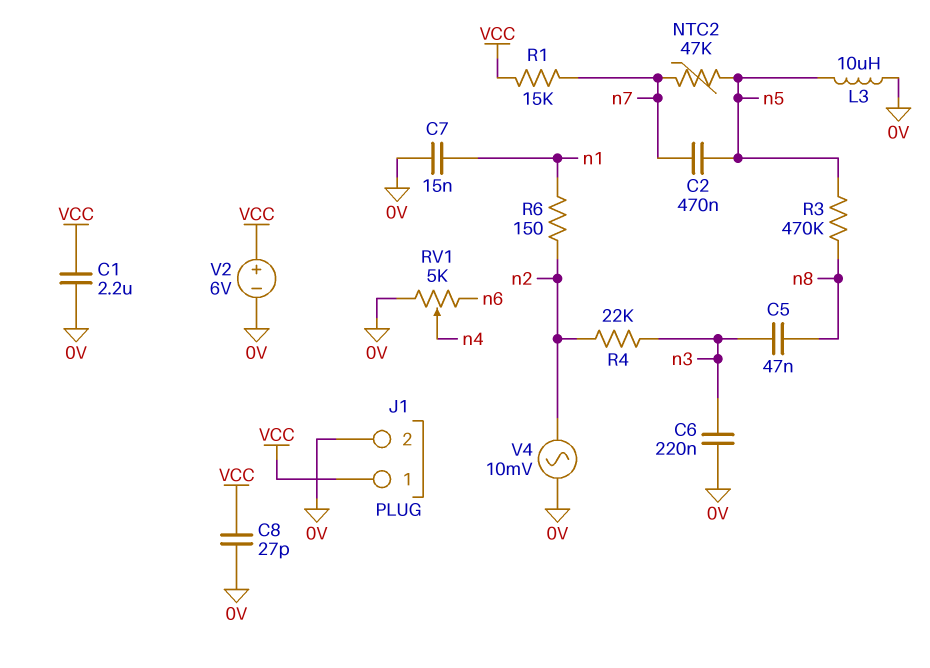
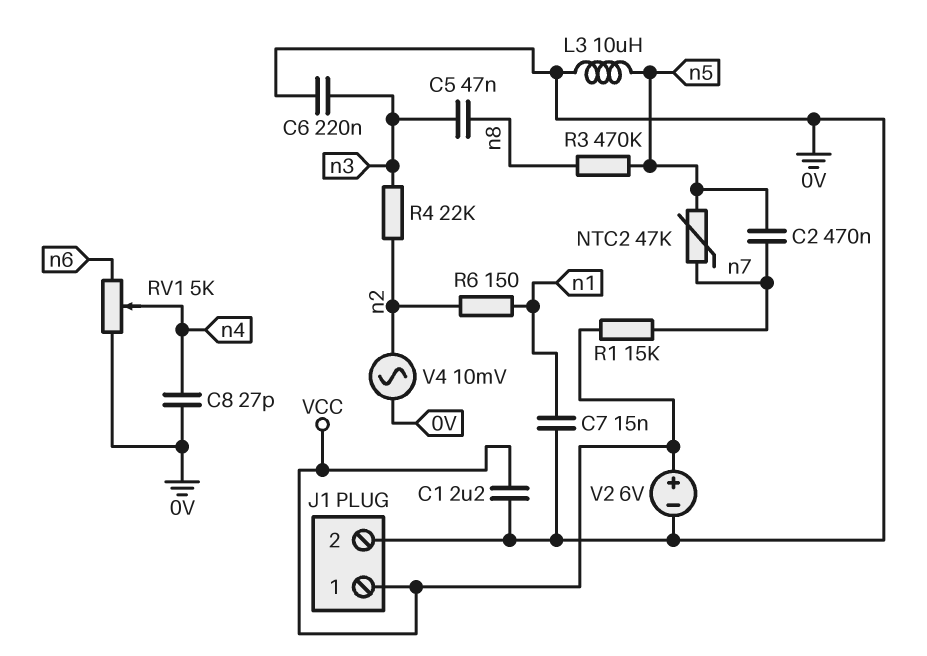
C8: 27pF (0V, VCC) -> 27pF (0V, n4)

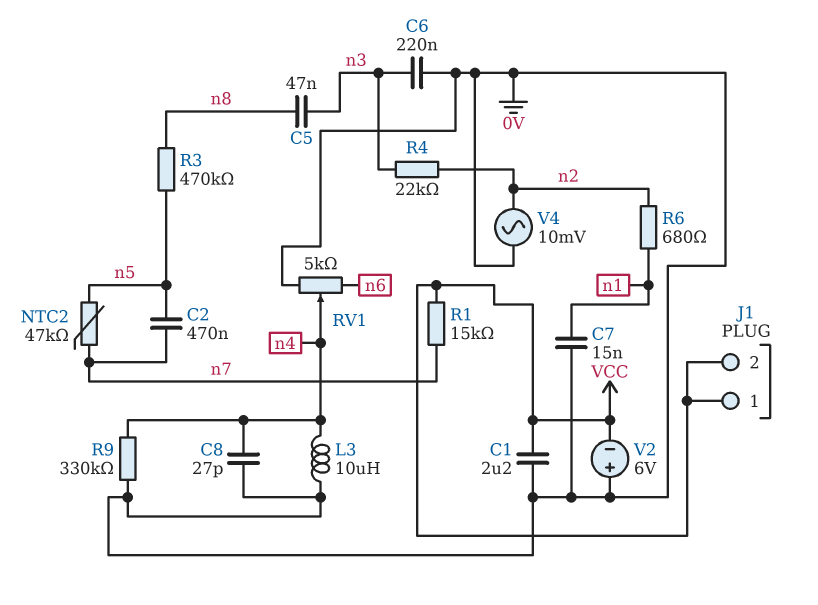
J1 pin 2: 0V -> VCC
L3: 10uH (0V, n5) -> 10uH (0V, n4)
R6: 150 (n1, n2) -> 680 (n1, n2)
R9: none -> 330k (0V, n4)
V2: 6V (plus VCC, minus 0V) -> 6V (plus 0V, minus VCC)

